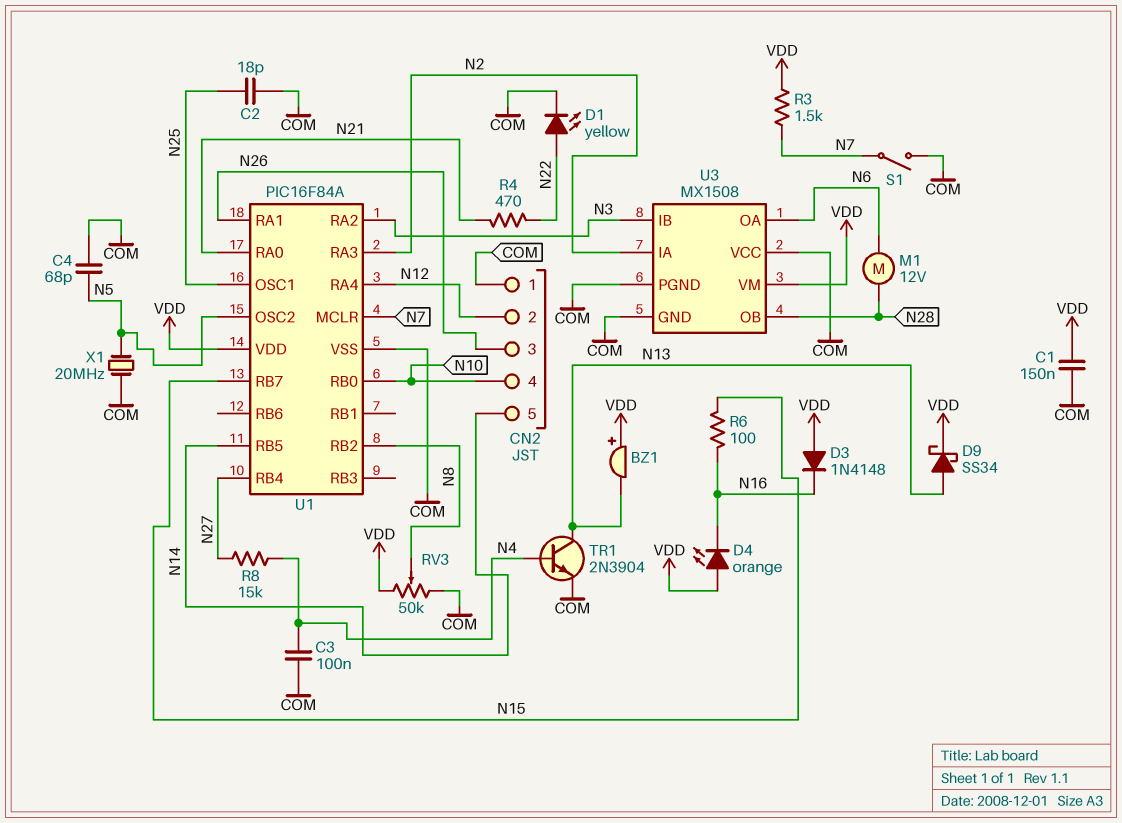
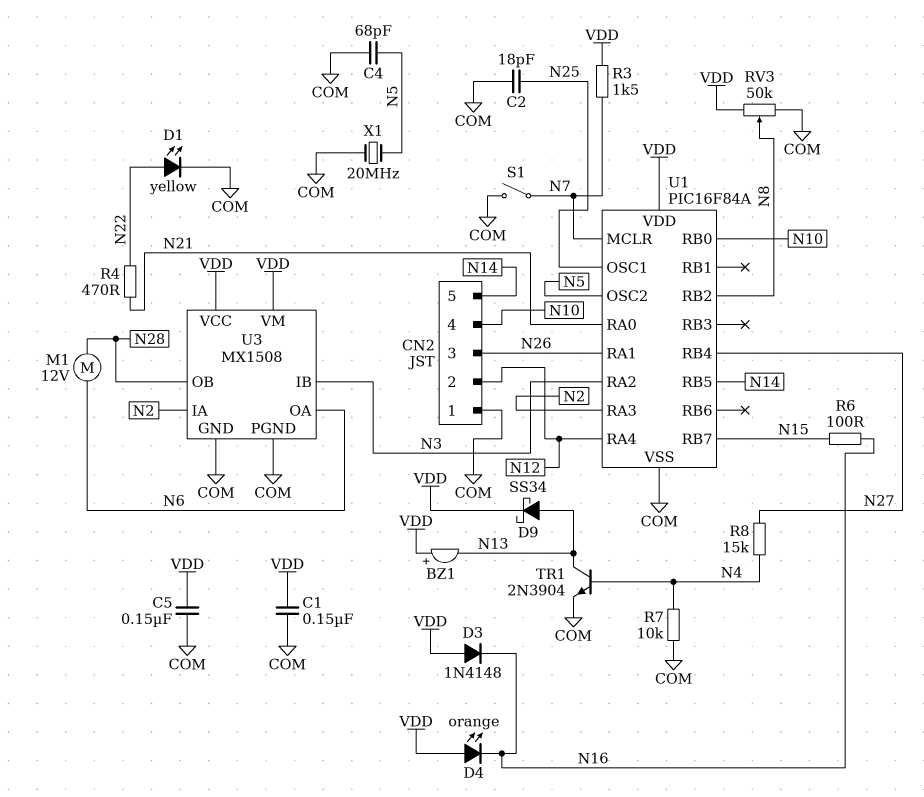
C3: 100nF (COM, N4) -> none
C5: none -> 150nF (COM, VDD)
R7: none -> 10k (COM, N4)
U3 pin VCC: COM -> VDD

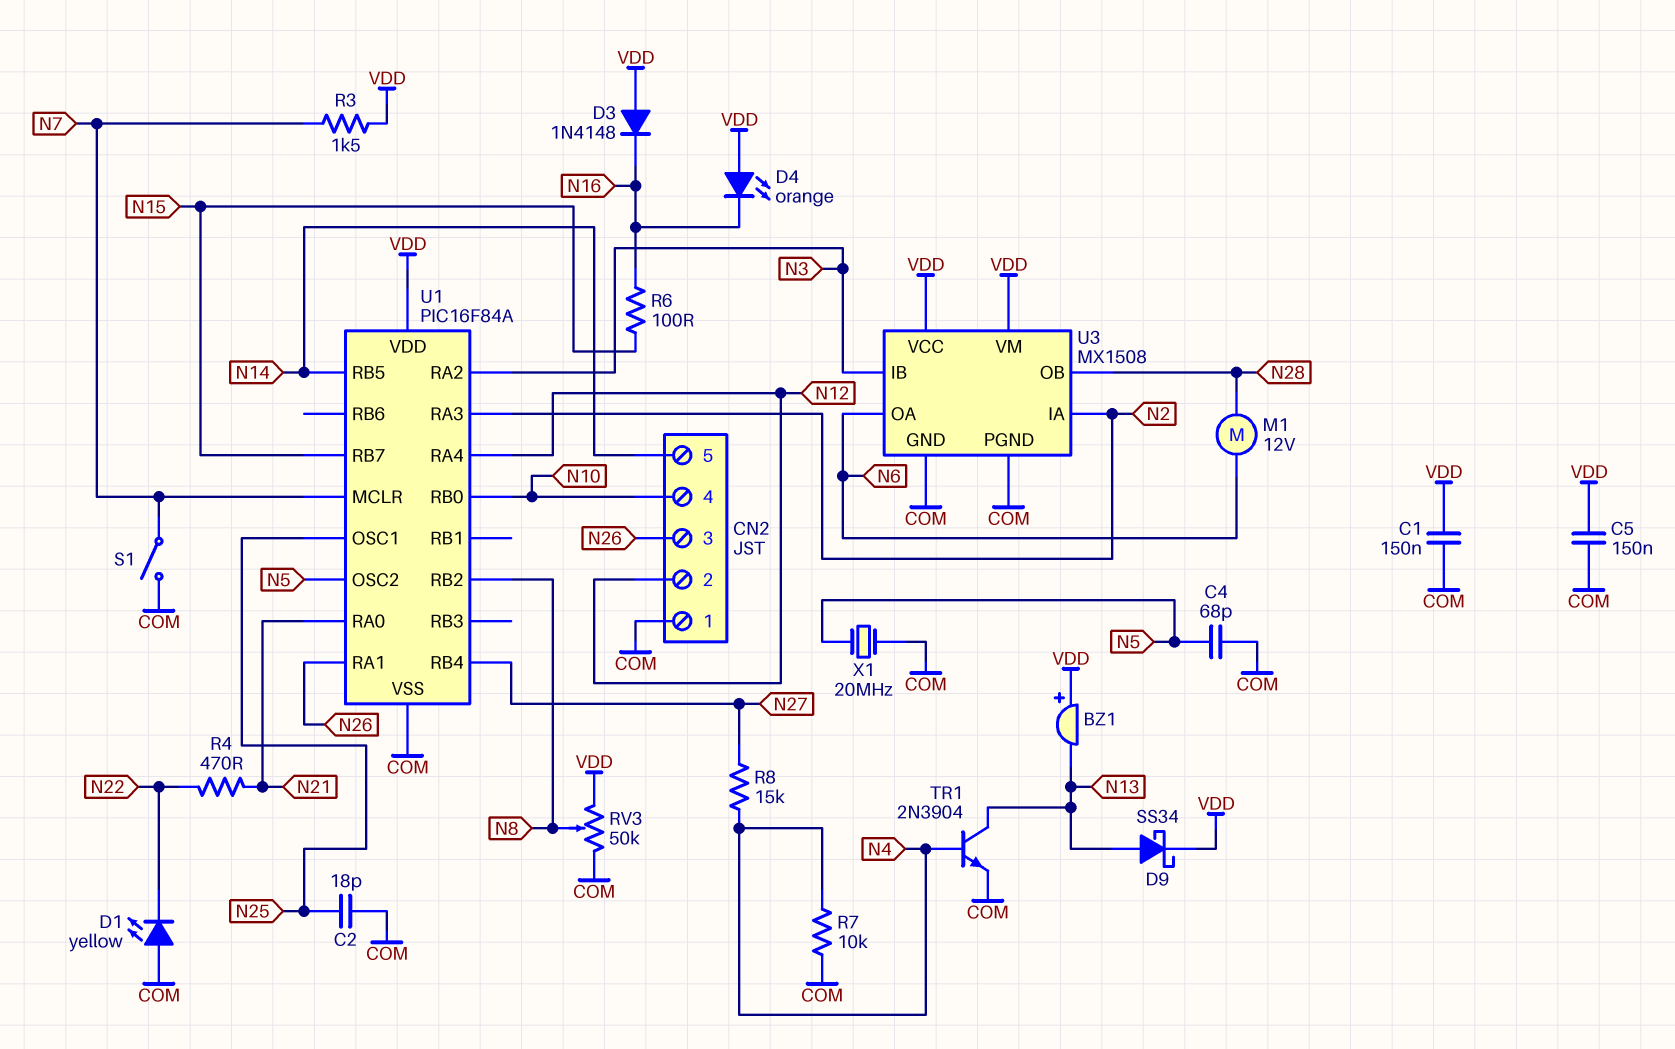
D1: LED yellow (A N22, K COM) -> LED yellow (A COM, K N22)

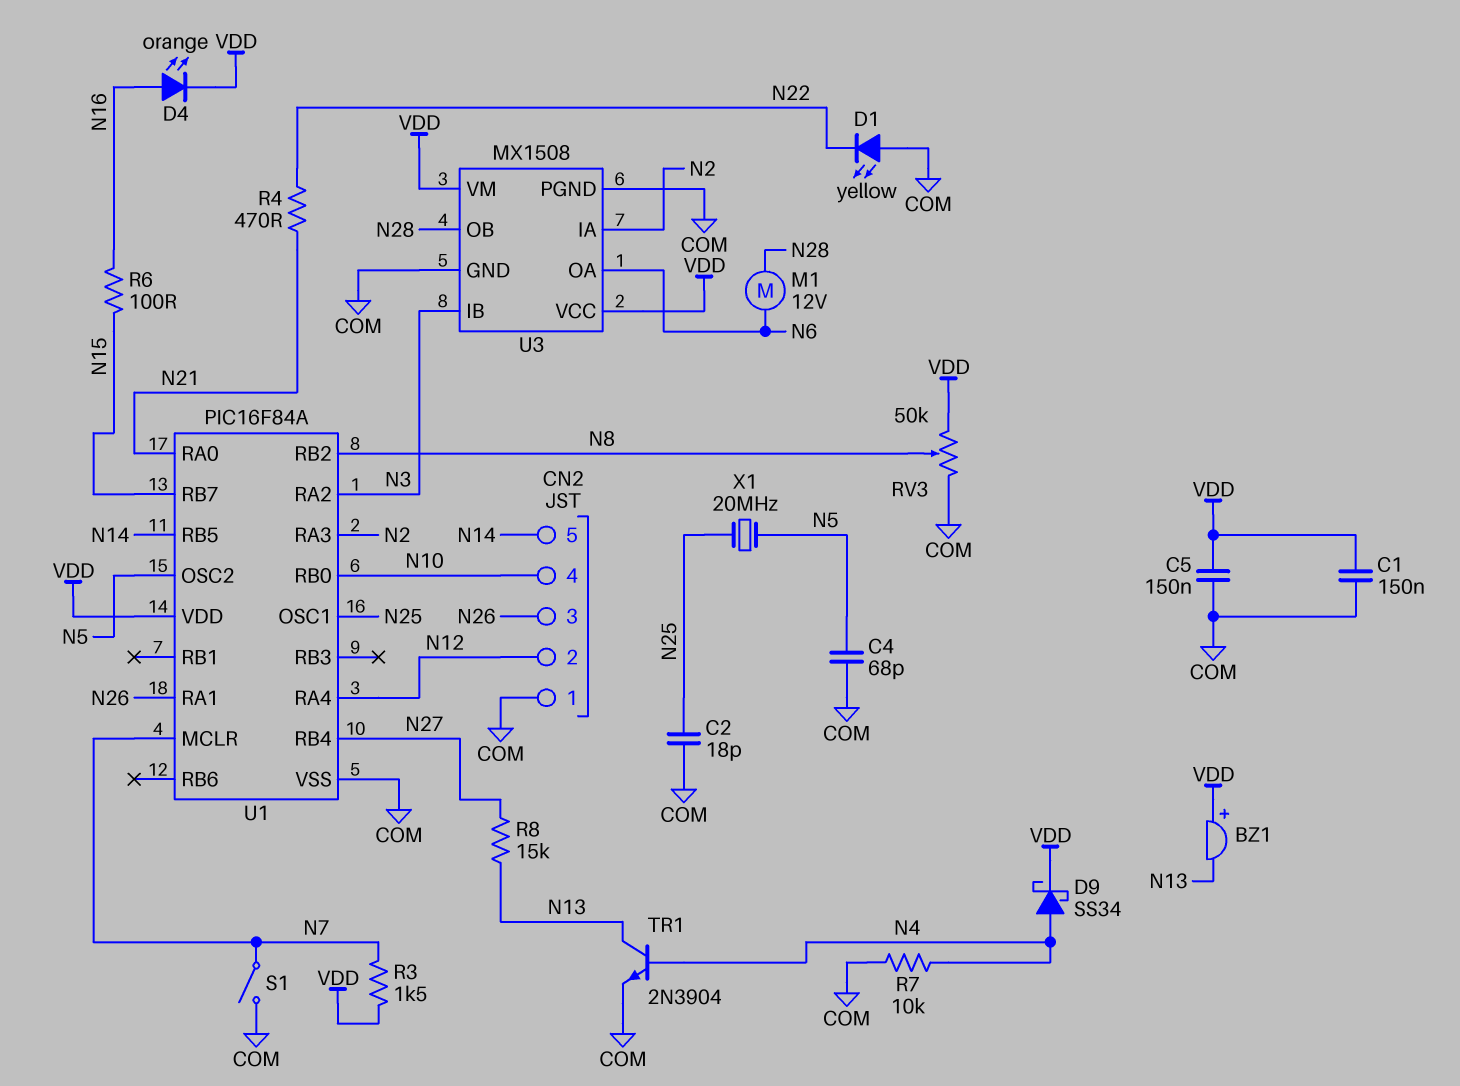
D3: diode 1N4148 (A VDD, K N16) -> none
D4: LED orange (A VDD, K N16) -> LED orange (A N16, K VDD)
D9: schottky SS34 (A N13, K VDD) -> schottky SS34 (A N4, K VDD)
R8: 15k (N4, N27) -> 15k (N13, N27)
X1: 20MHz (COM, N5) -> 20MHz (N5, N25)

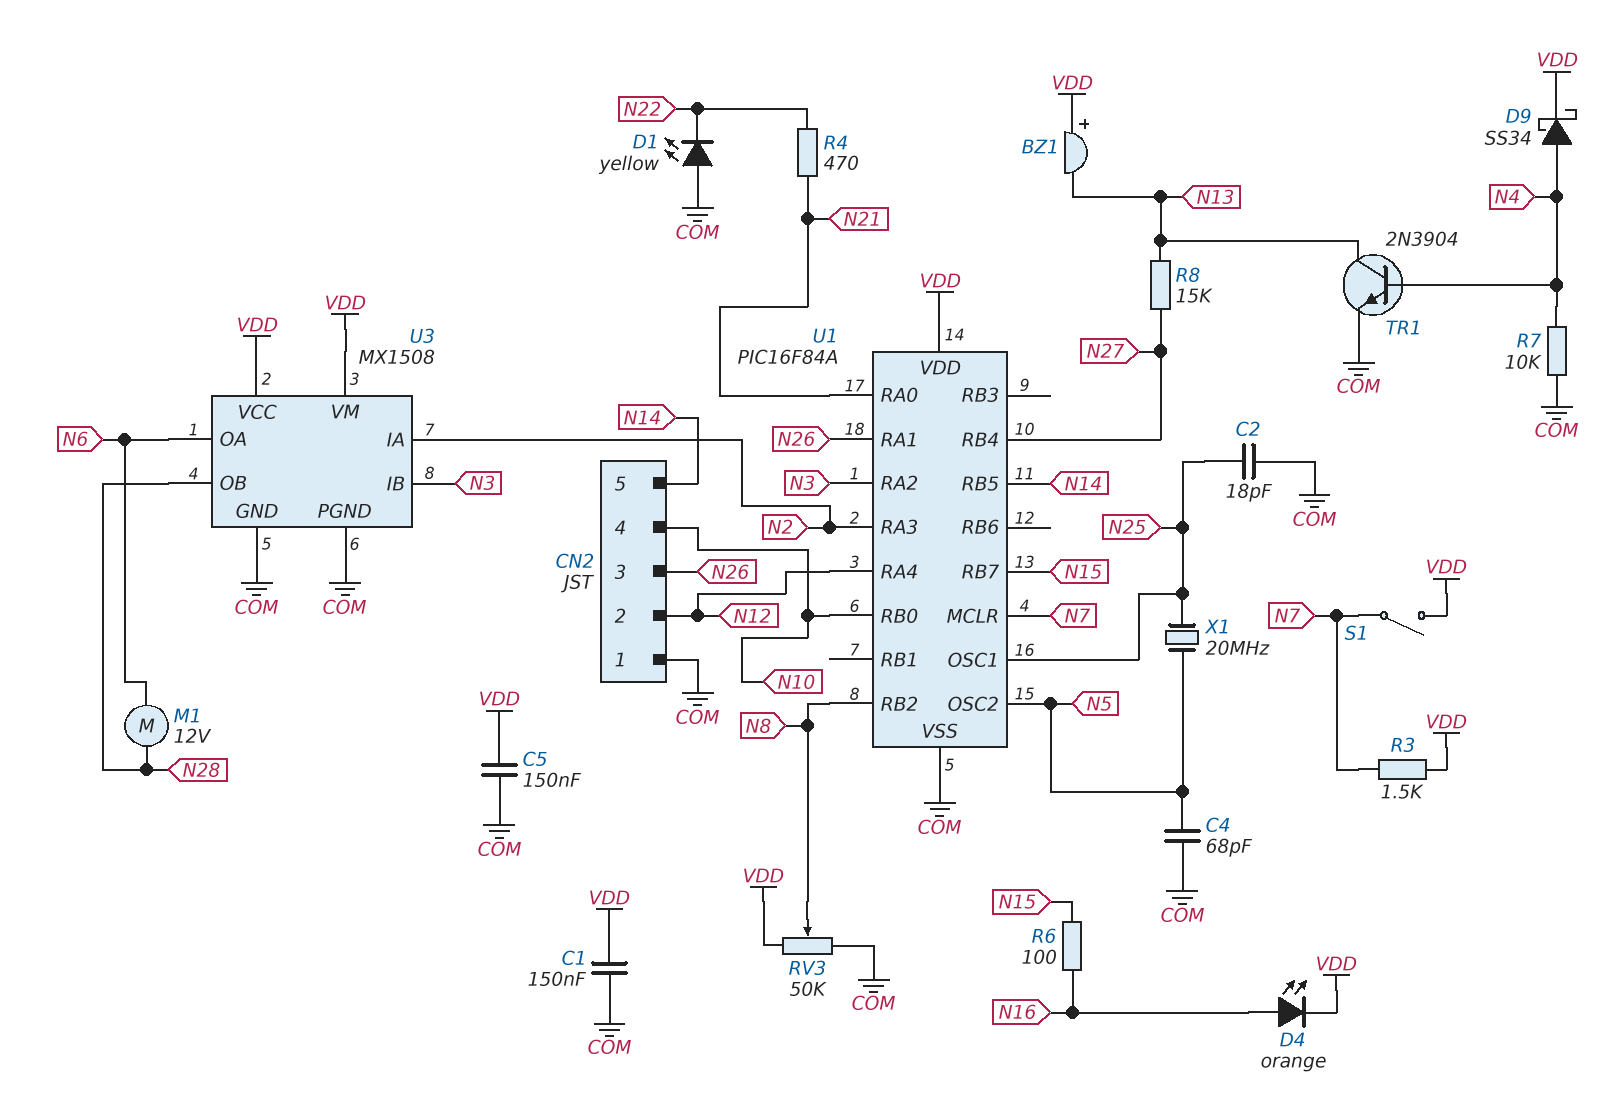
S1: switch (COM, N7) -> switch (N7, VDD)

